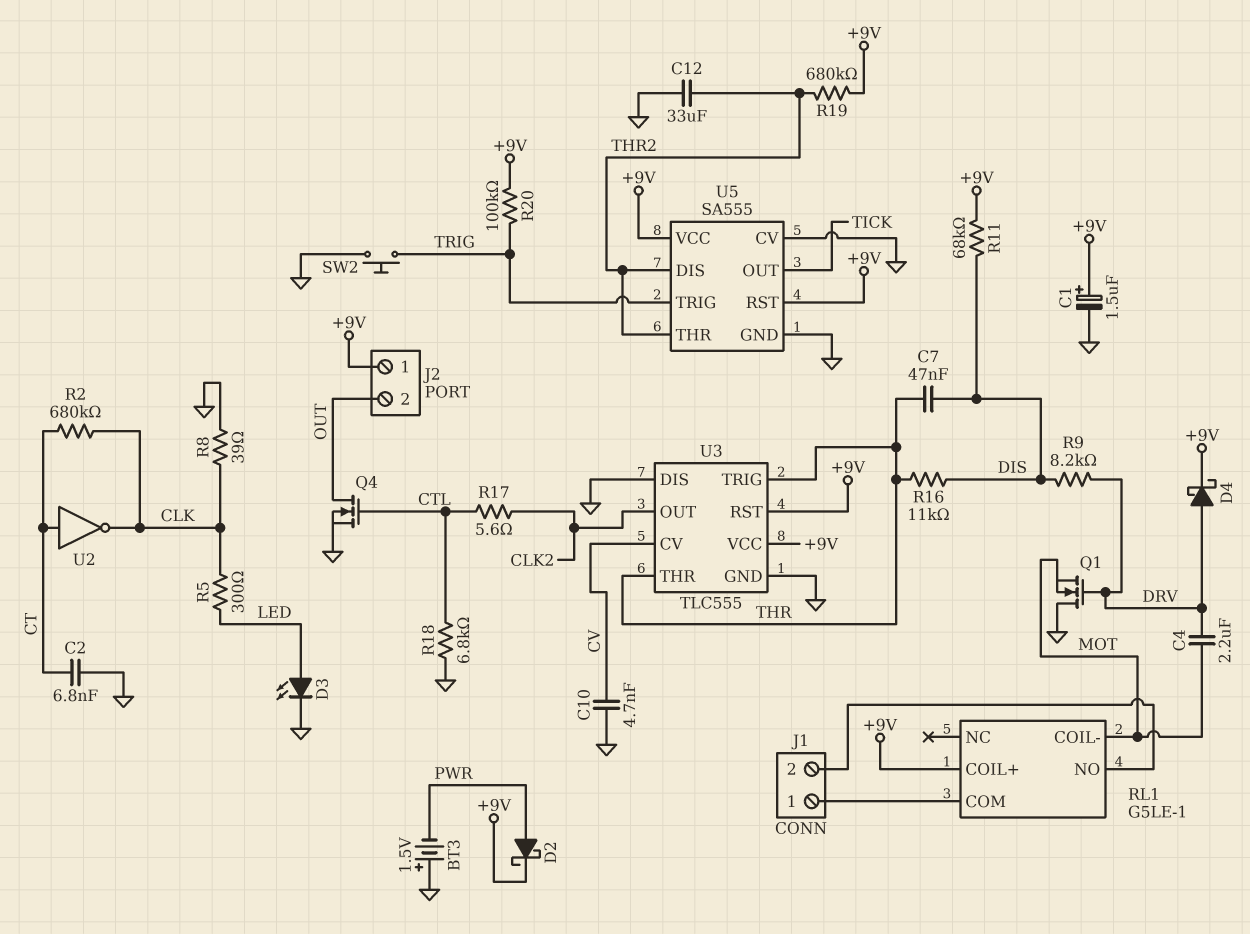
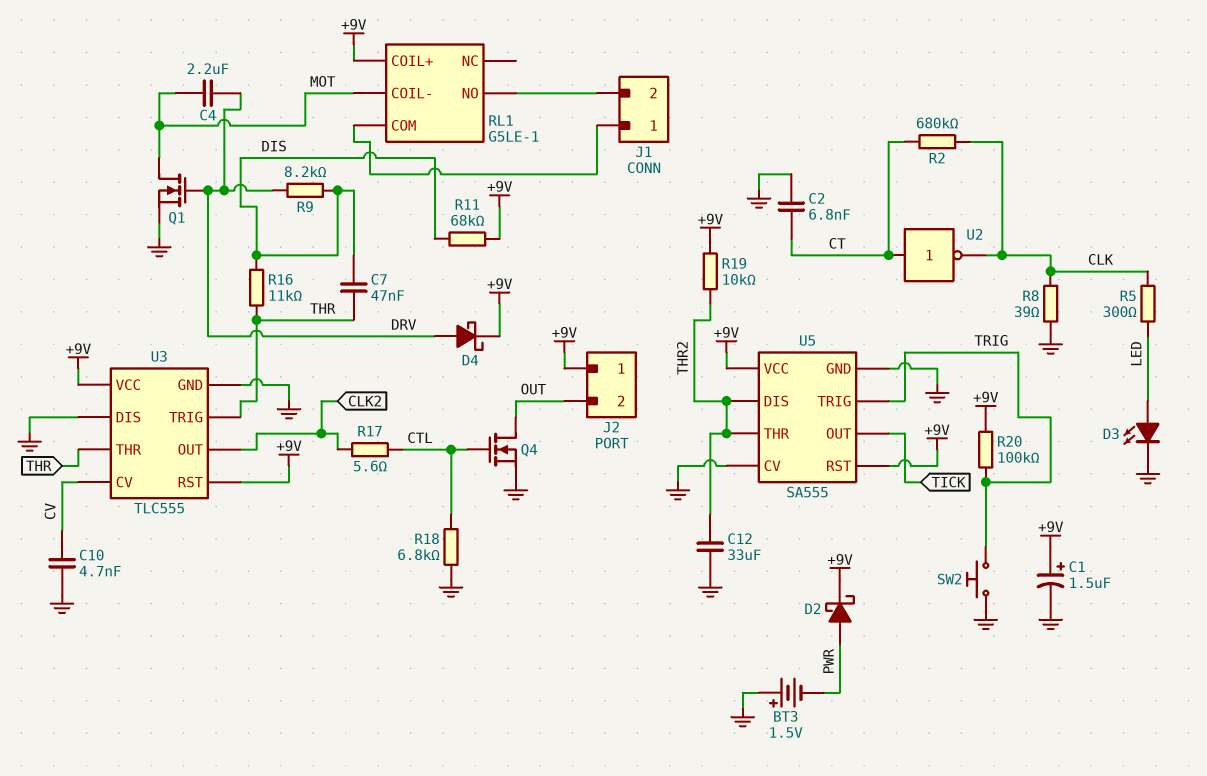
Q1: NMOS (G DRV, D GND, S MOT) -> NMOS (G DRV, D MOT, S GND)
R19: 680k (+9V, THR2) -> 10k (+9V, THR2)

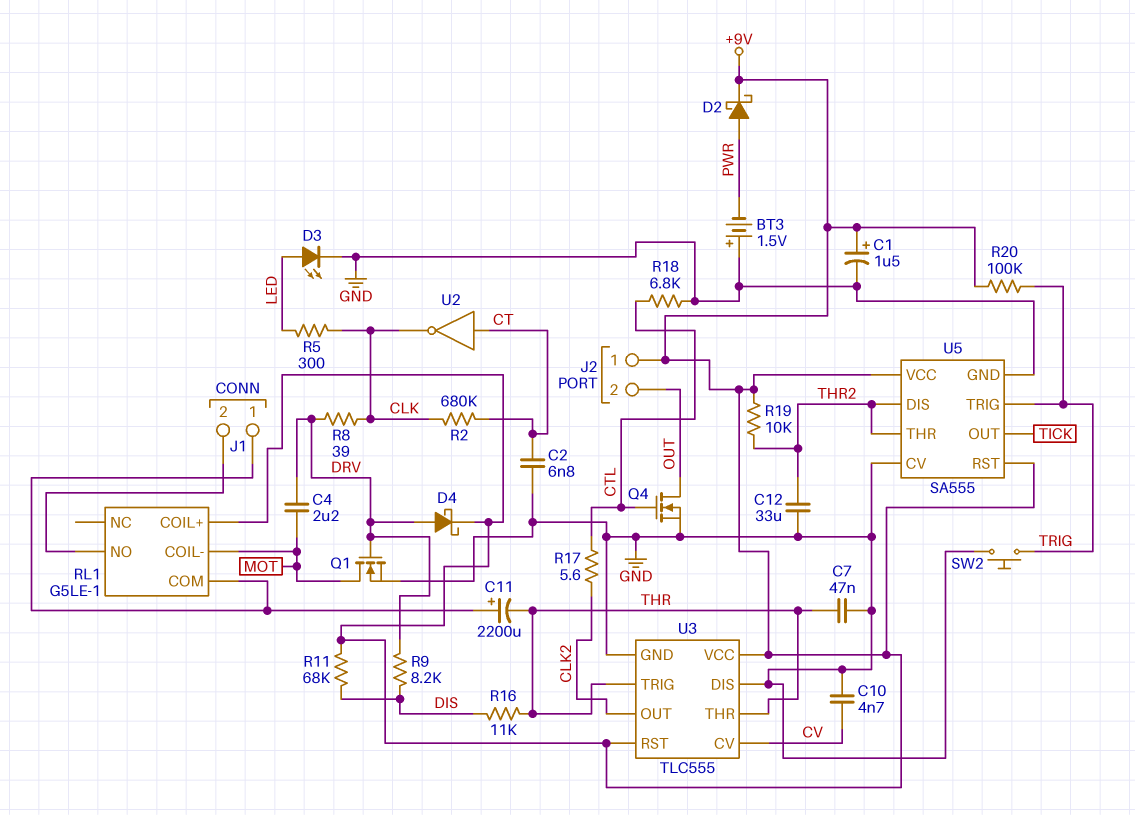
C7: 47nF (DIS, THR) -> 47nF (GND, THR)
C11: none -> 2200uF (plus J1/1, minus THR)
R8: 39 (CLK, GND) -> 39 (CLK, DRV)

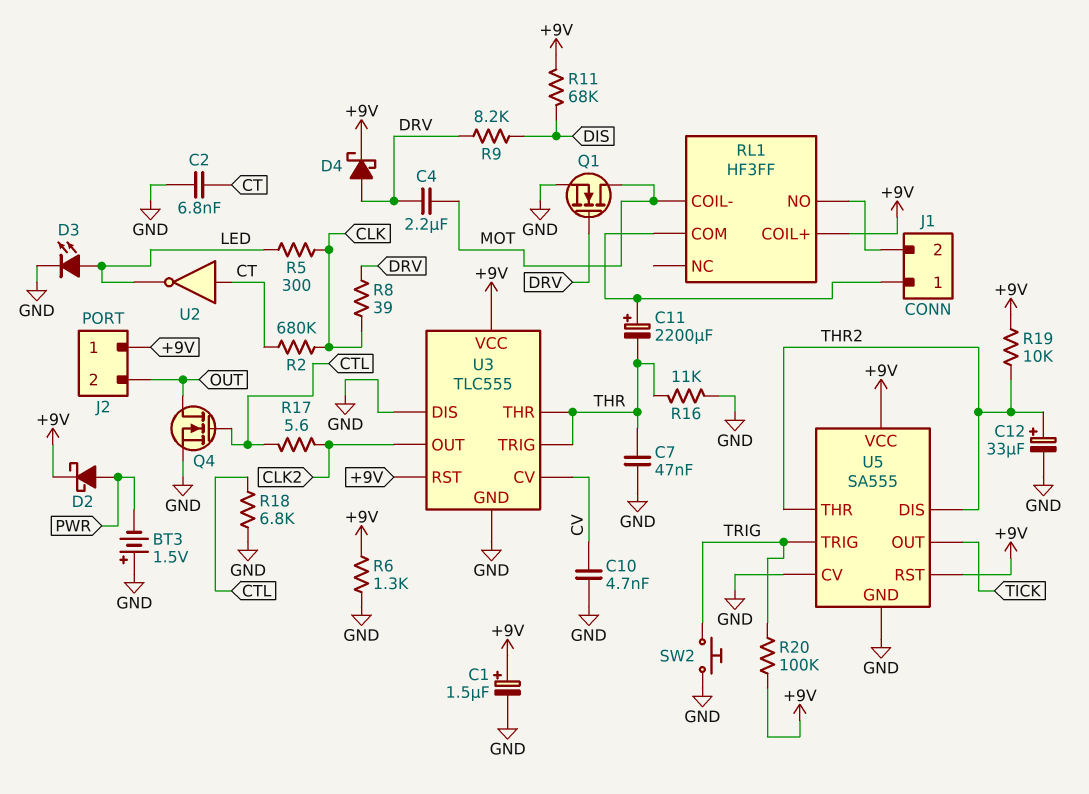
C12: 33uF (GND, THR2) -> 33uF (plus THR2, minus GND)
R6: none -> 1.3k (+9V, GND)
R16: 11k (DIS, THR) -> 11k (GND, THR)
RL1: G5LE-1 -> HF3FF
U2: NOT (in CT, out CLK) -> NOT (in CT, out LED)

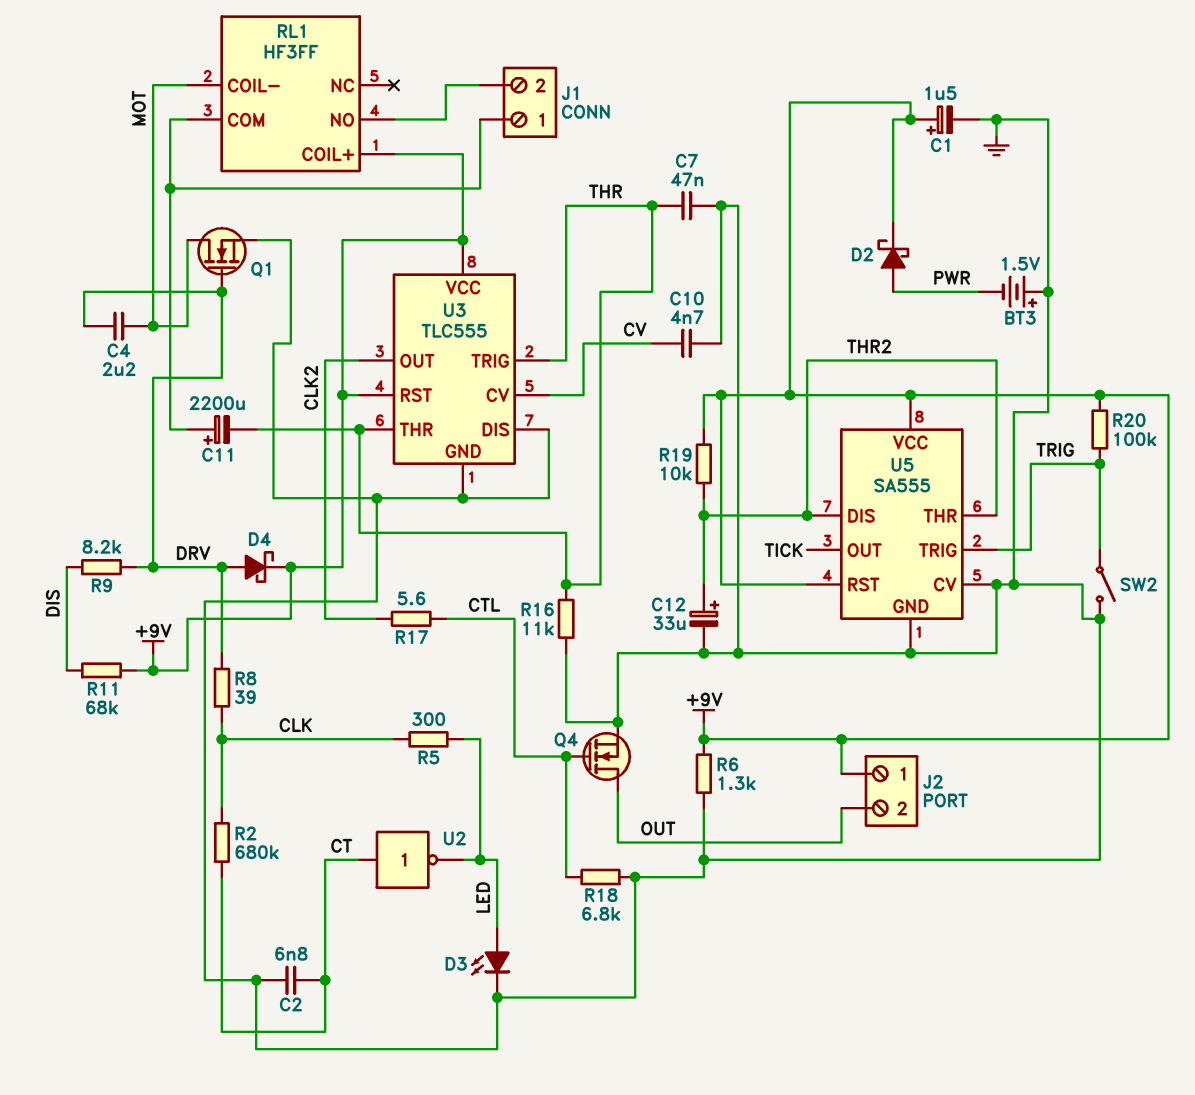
SW2: button (GND, TRIG) -> switch (GND, TRIG)

